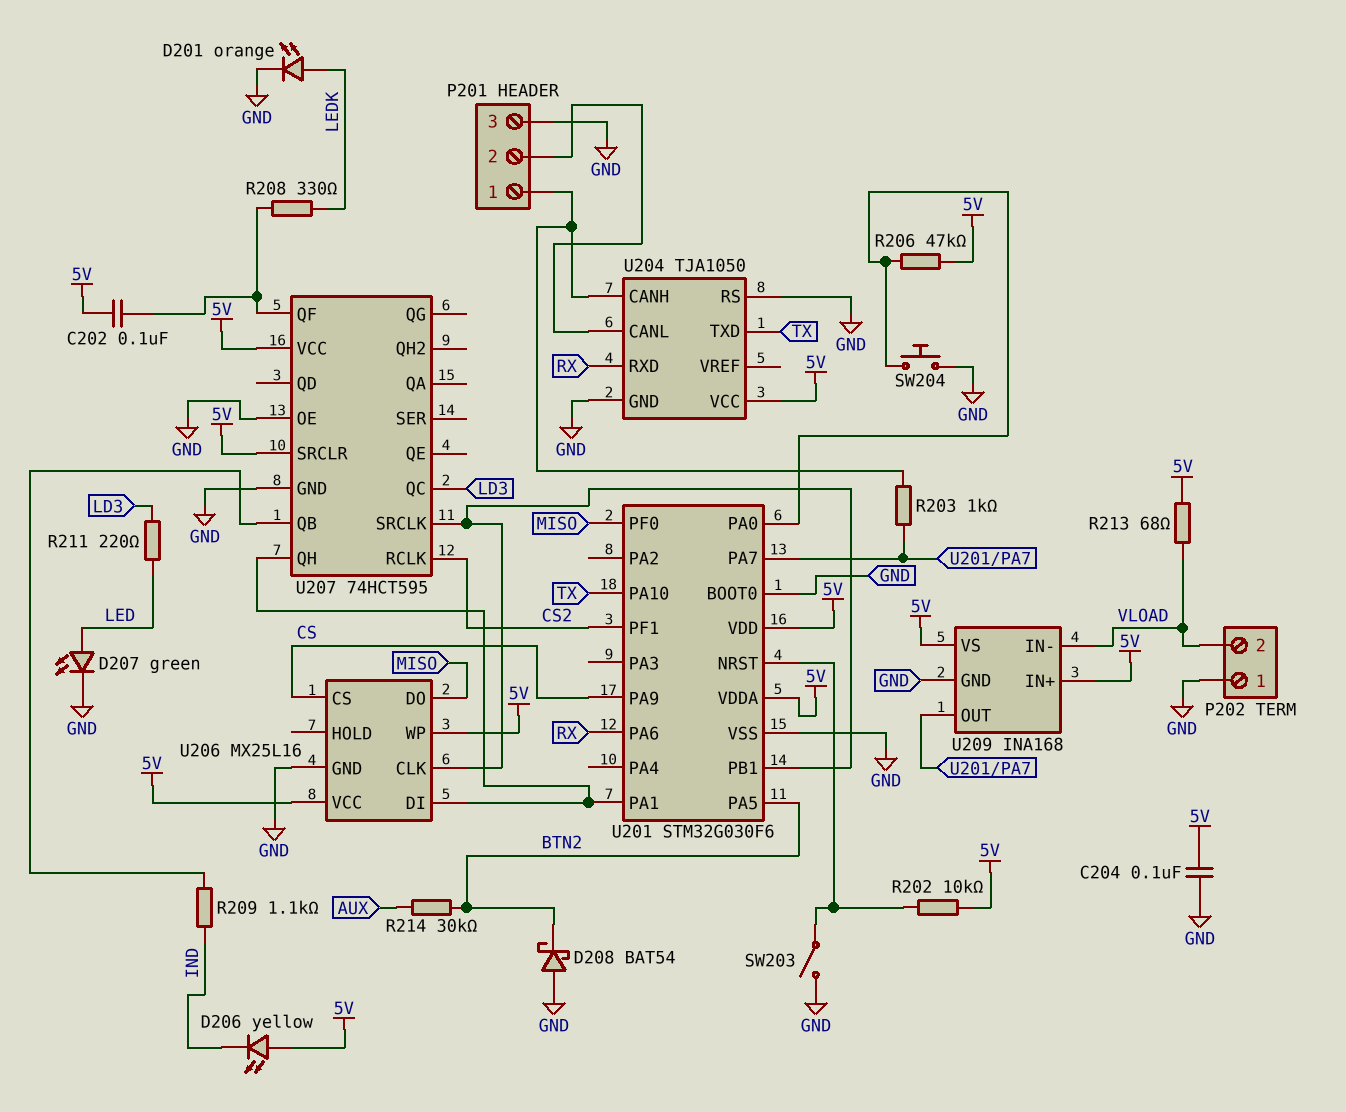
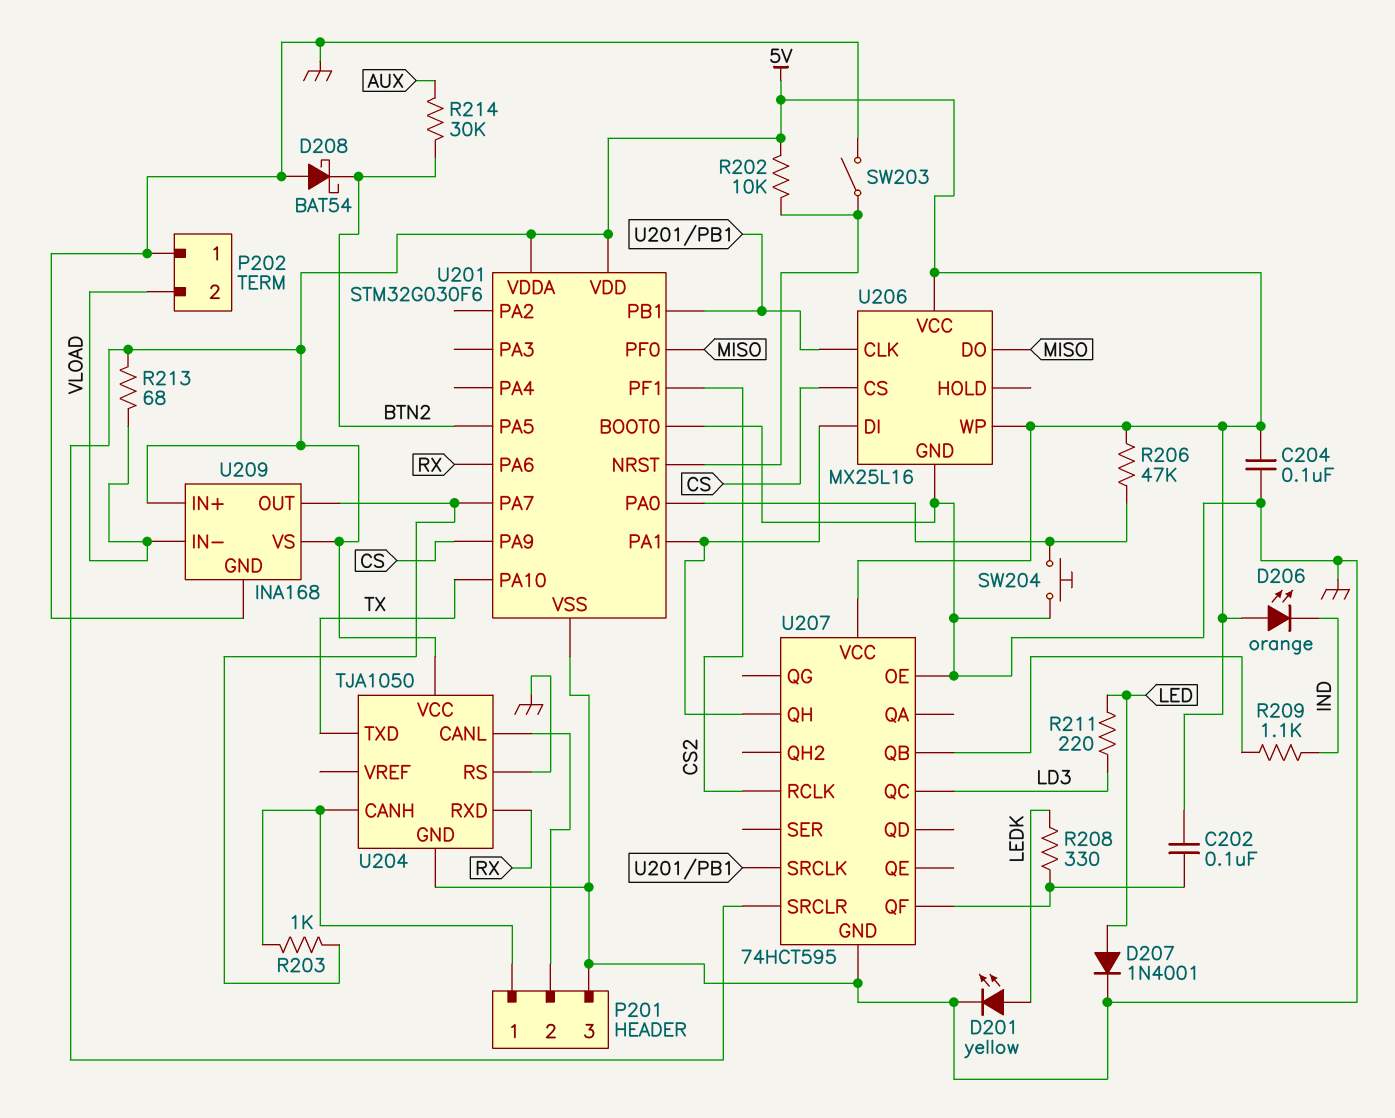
D201: LED orange (A LEDK, K GND) -> LED yellow (A LEDK, K GND)
D206: LED yellow (A 5V, K IND) -> LED orange (A 5V, K IND)
D207: LED green (A LED, K GND) -> diode 1N4001 (A LED, K GND)

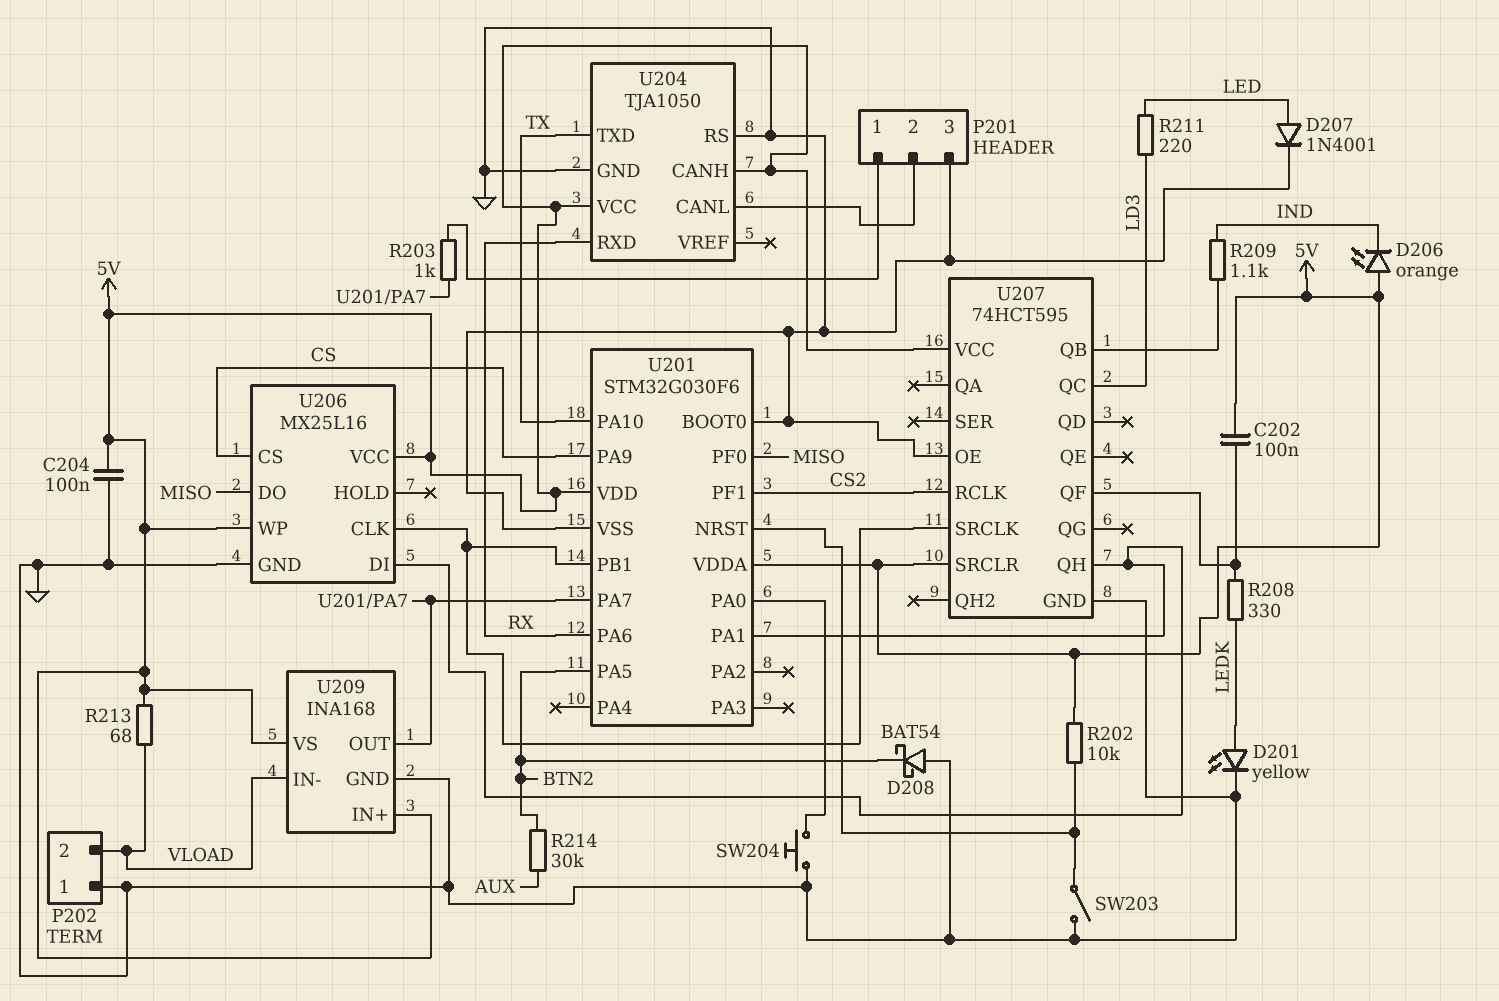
R206: 47k (5V, U201/PA0) -> none
U204 pin CANH: P201/1 -> 5V

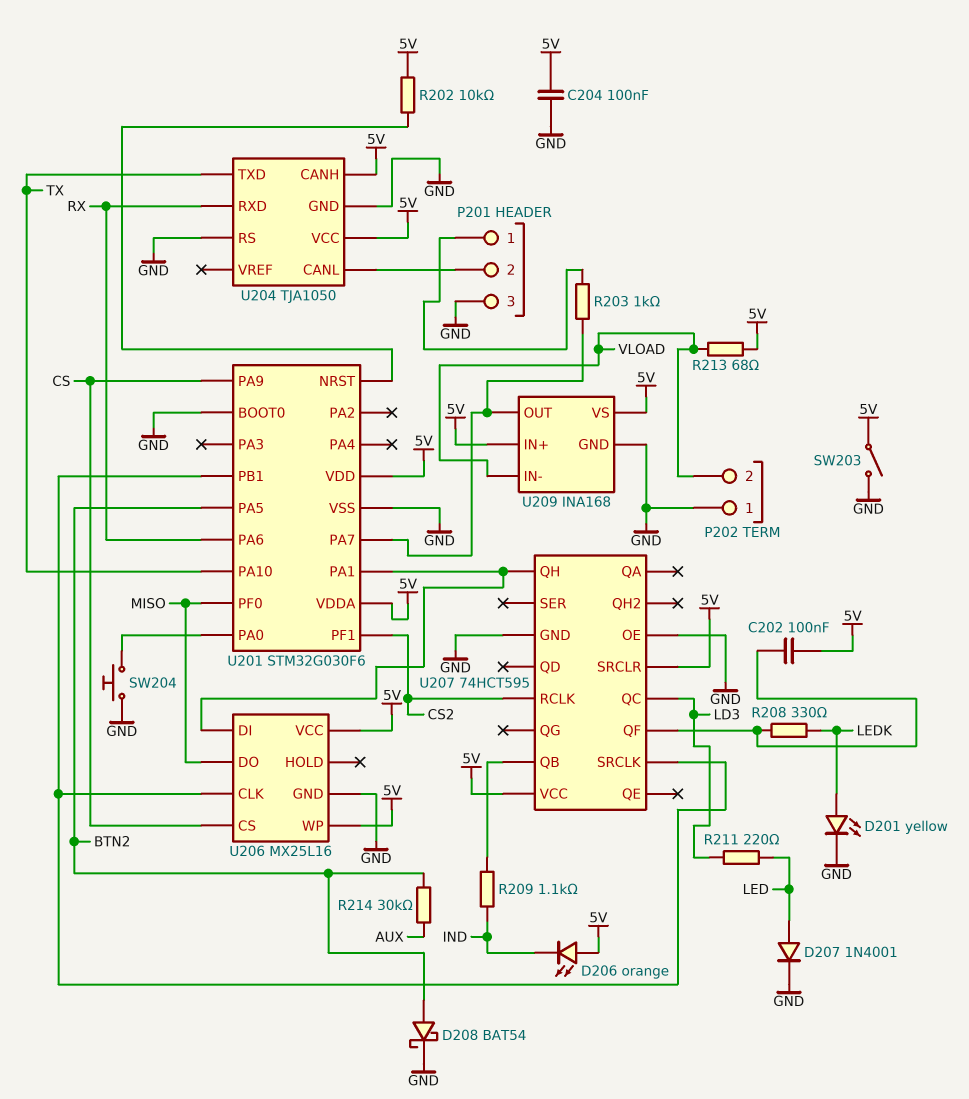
D208: schottky BAT54 (A GND, K BTN2) -> schottky BAT54 (A BTN2, K GND)
SW203: switch (GND, U201/NRST) -> switch (5V, GND)

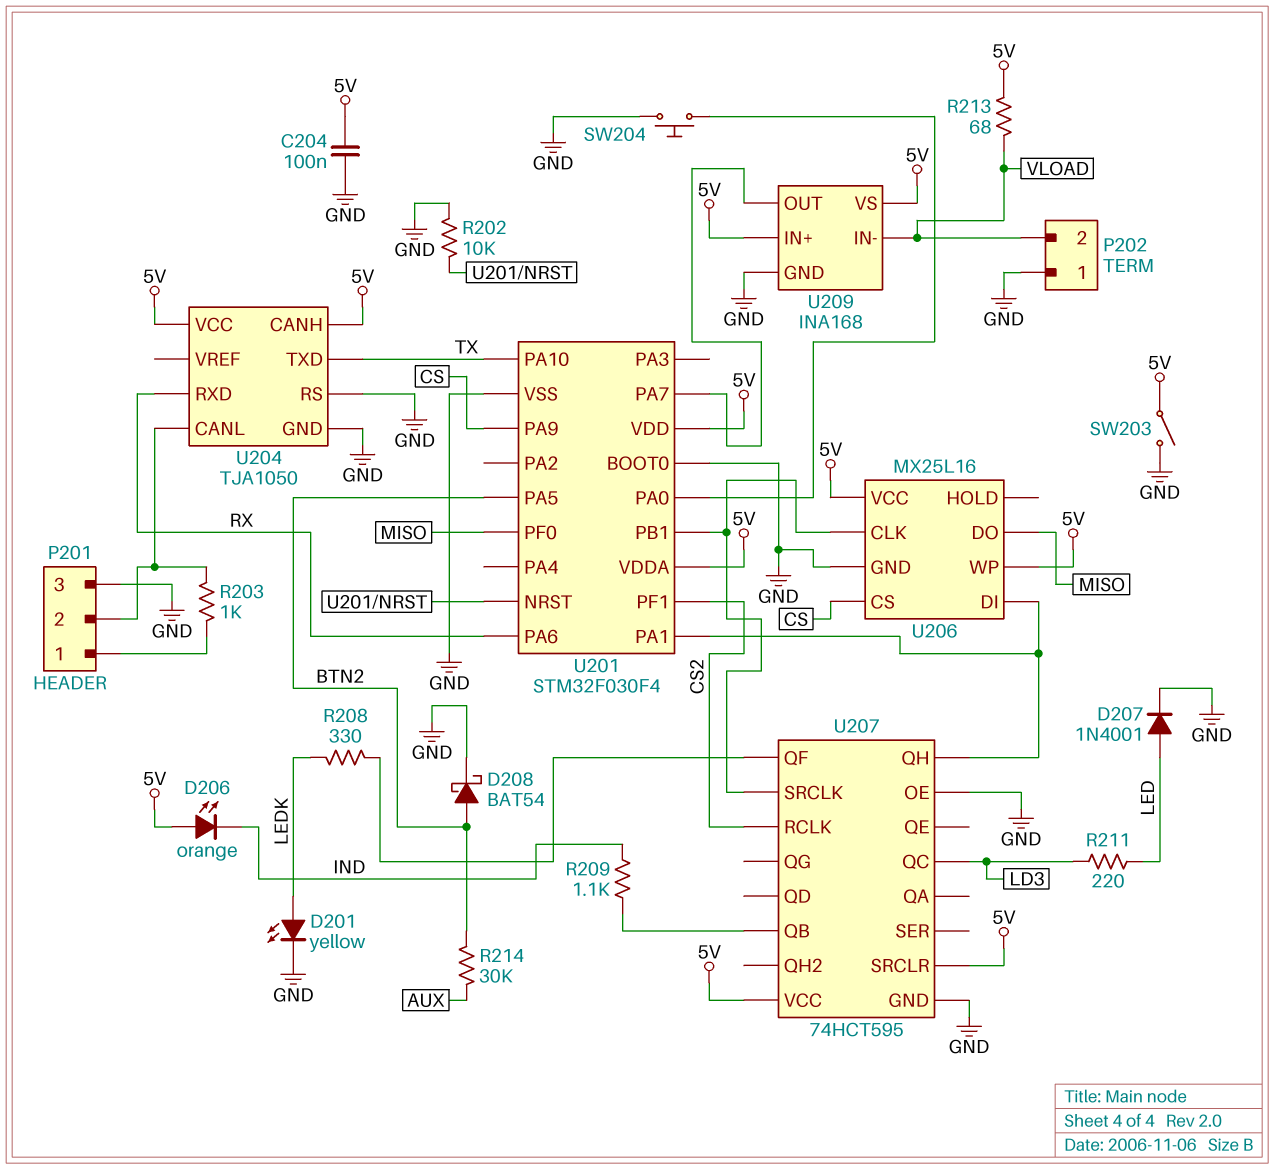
C202: 100nF (5V, U207/QF) -> none
R202: 10k (5V, U201/NRST) -> 10k (GND, U201/NRST)
R203: 1k (P201/1, U201/PA7) -> 1k (P201/1, P201/2)
U201: STM32G030F6 -> STM32F030F4

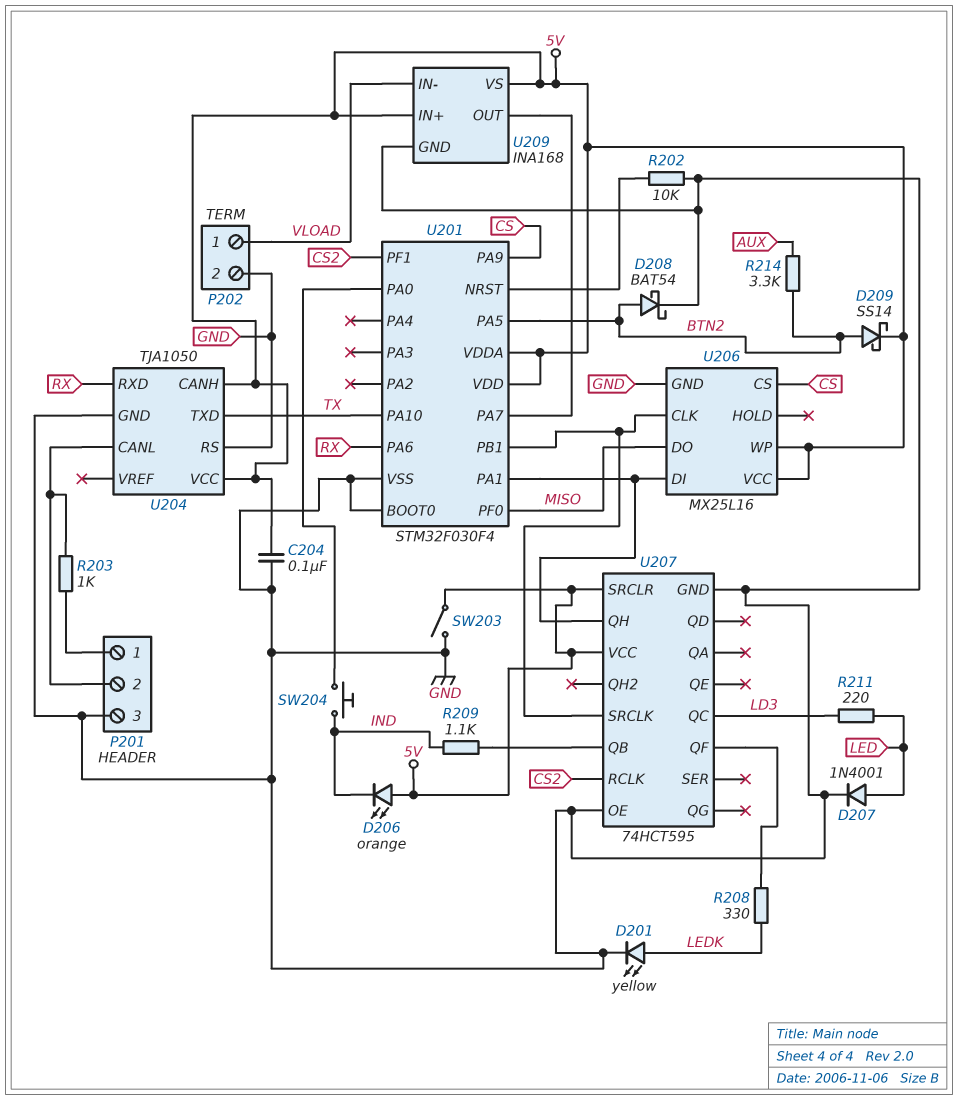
D209: none -> schottky SS14 (A BTN2, K 5V)
P202 pin 1: GND -> VLOAD
P202 pin 2: VLOAD -> GND
R213: 68 (5V, VLOAD) -> none
R214: 30k (AUX, BTN2) -> 3.3k (AUX, BTN2)
SW204: button (GND, U201/PA0) -> button (IND, U201/PA0)

